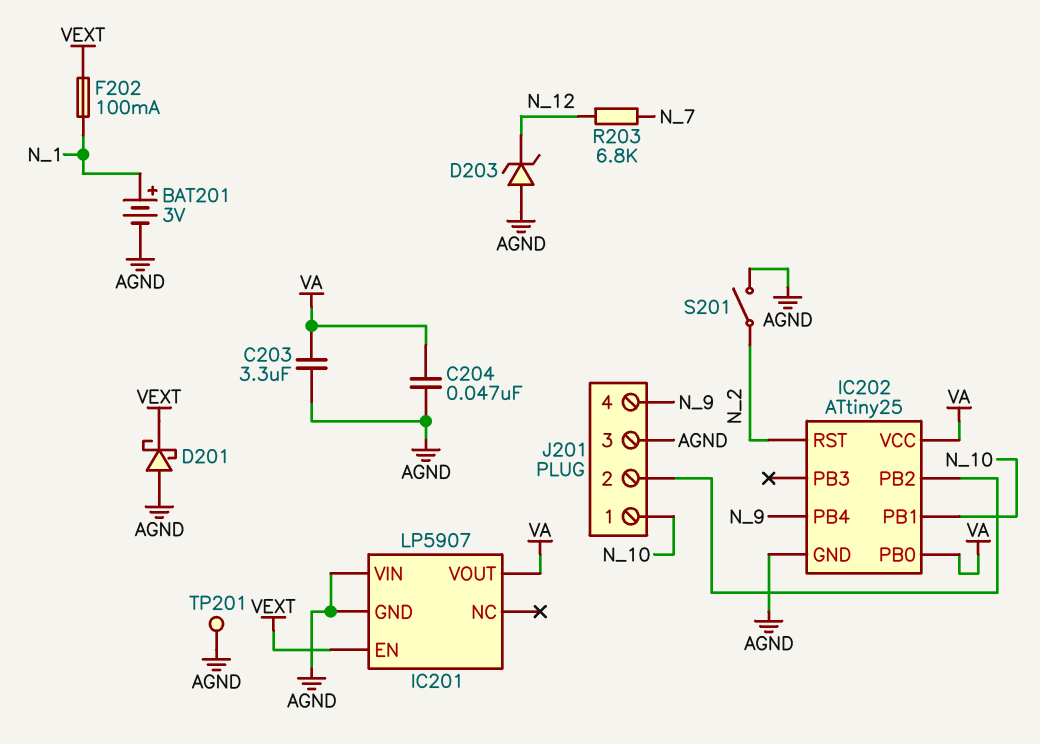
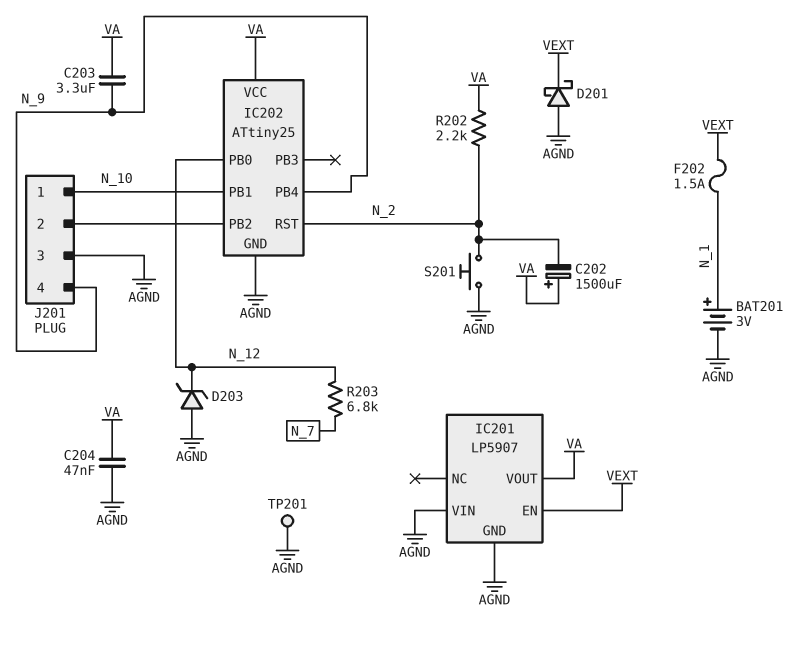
C202: none -> 1500uF (plus VA, minus N_2)
C203: 3.3uF (AGND, VA) -> 3.3uF (N_9, VA)
F202: 100mA (N_1, VEXT) -> 1.5A (N_1, VEXT)
IC202 pin PB0: VA -> N_12
R202: none -> 2.2k (N_2, VA)
S201: switch (AGND, N_2) -> button (AGND, N_2)

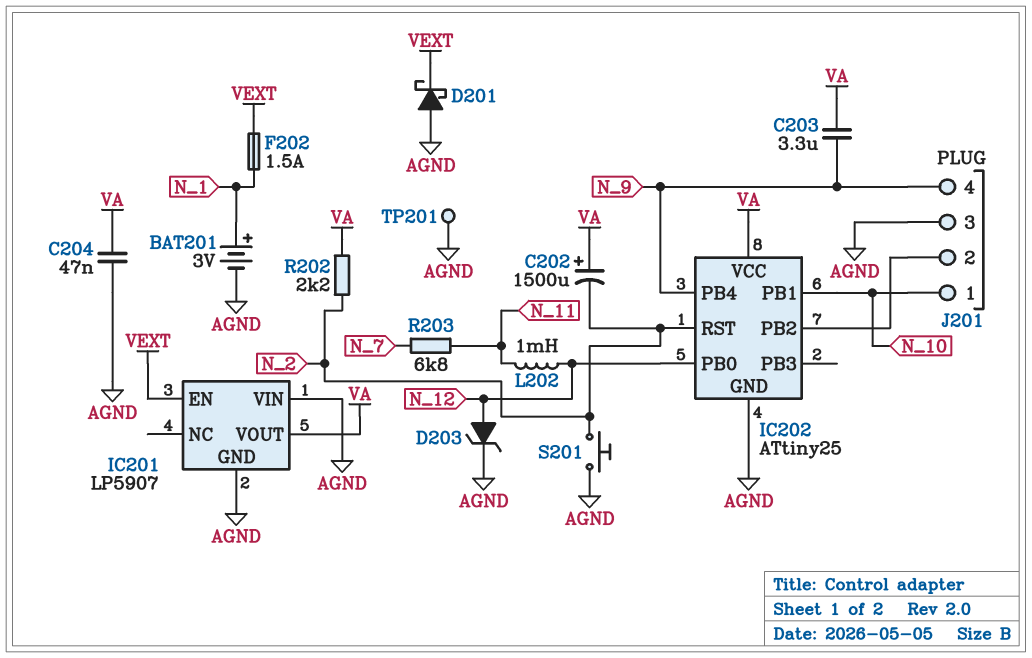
D203: zener (A AGND, K N_12) -> zener (A N_12, K AGND)
L202: none -> 1mH (N_11, N_12)
R203: 6.8k (N_7, N_12) -> 6.8k (N_7, N_11)

